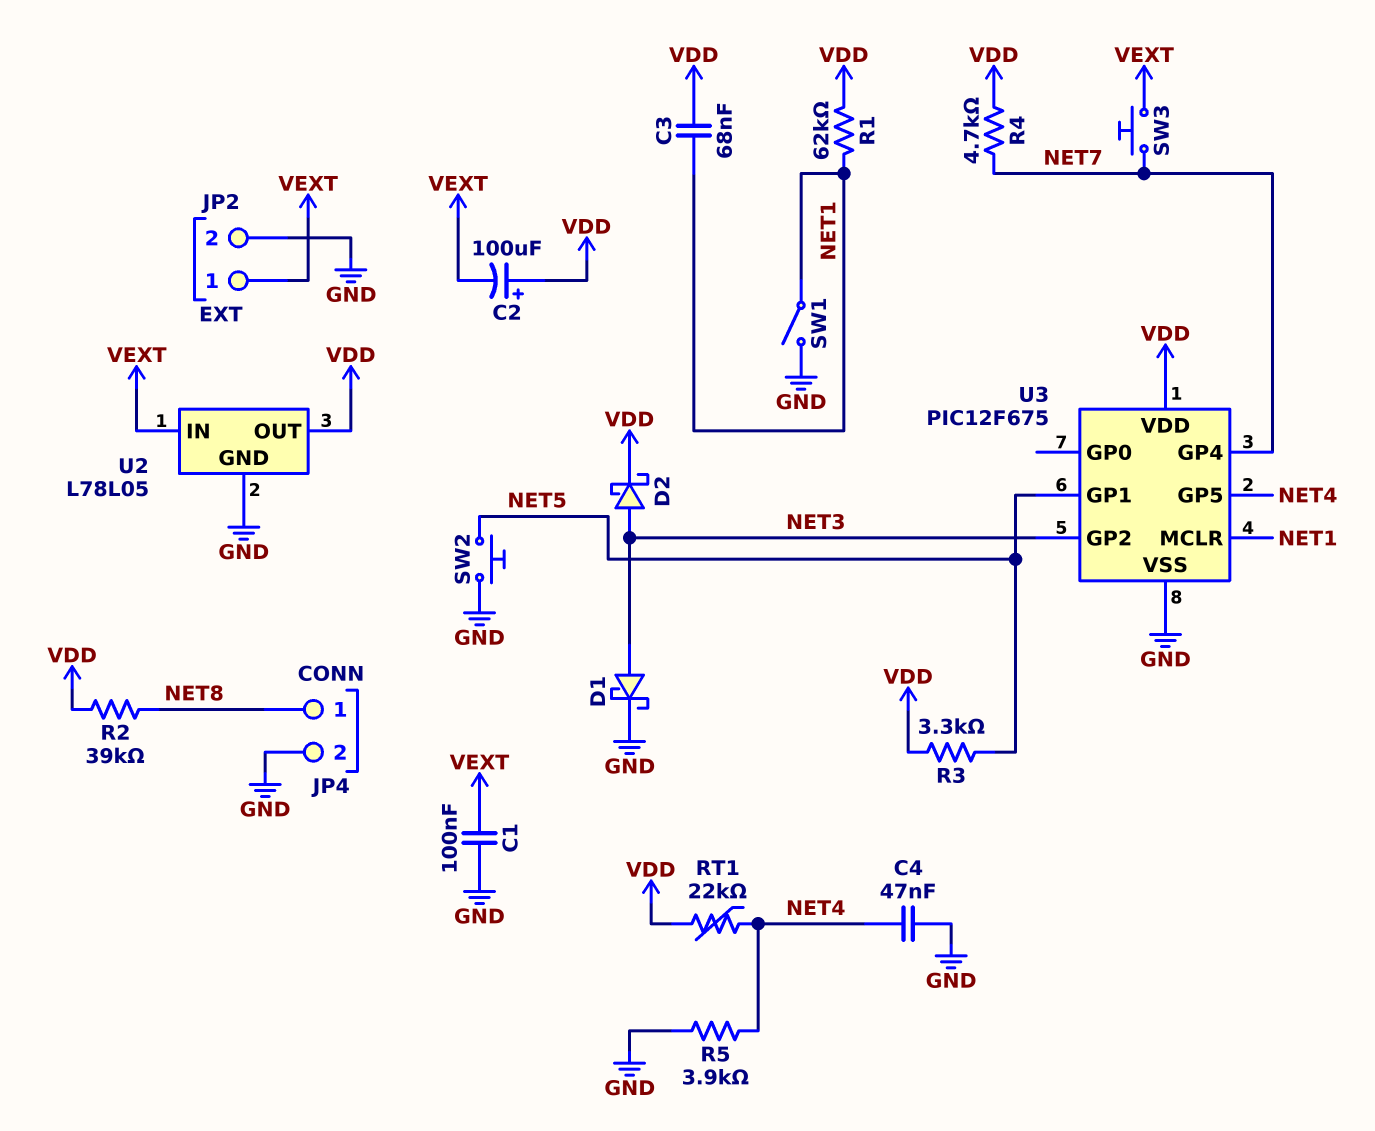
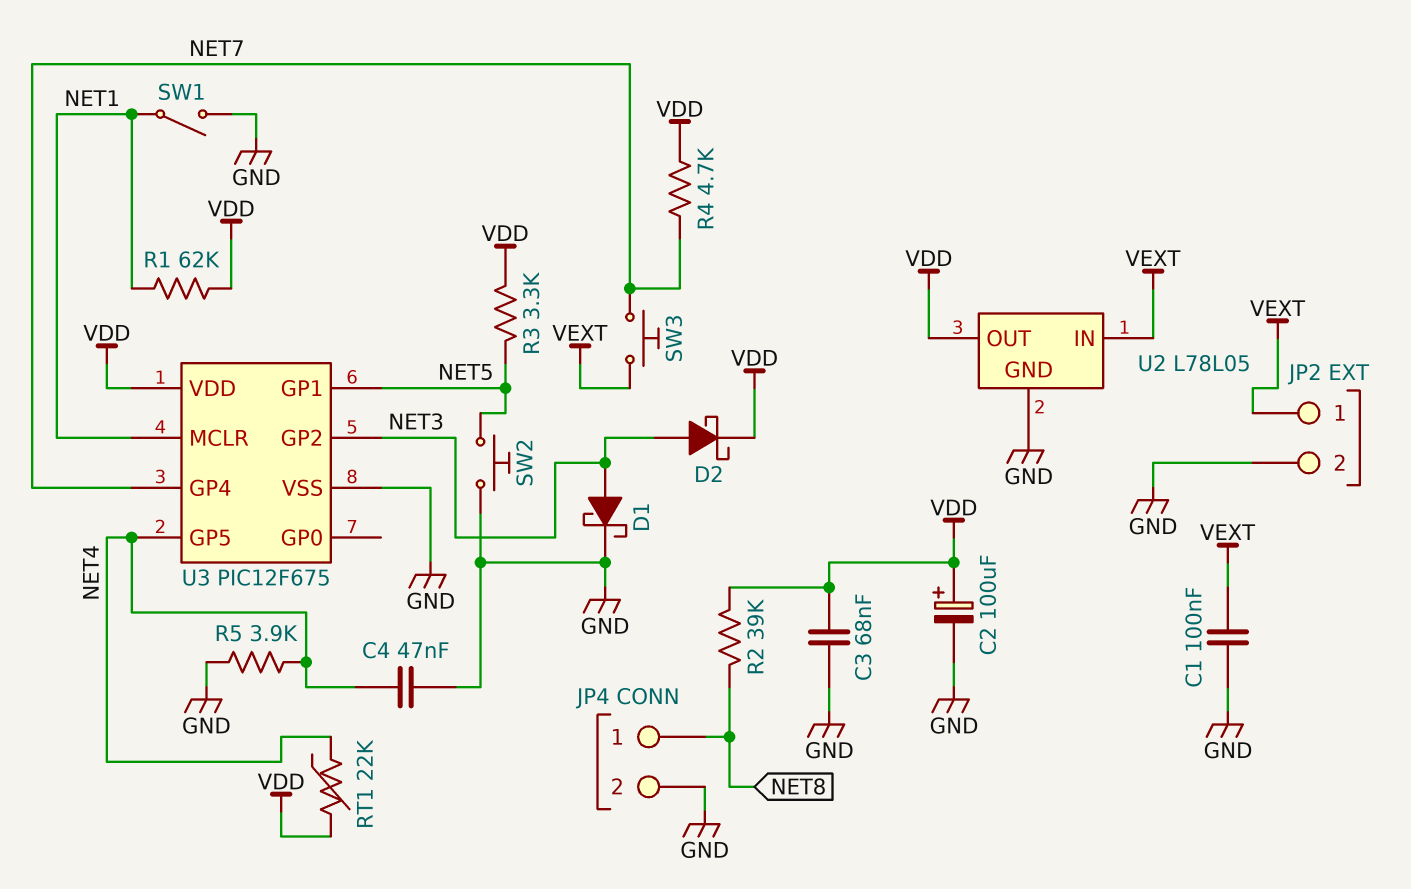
C2: 100uF (plus VDD, minus VEXT) -> 100uF (plus VDD, minus GND)
C3: 68nF (NET1, VDD) -> 68nF (GND, VDD)

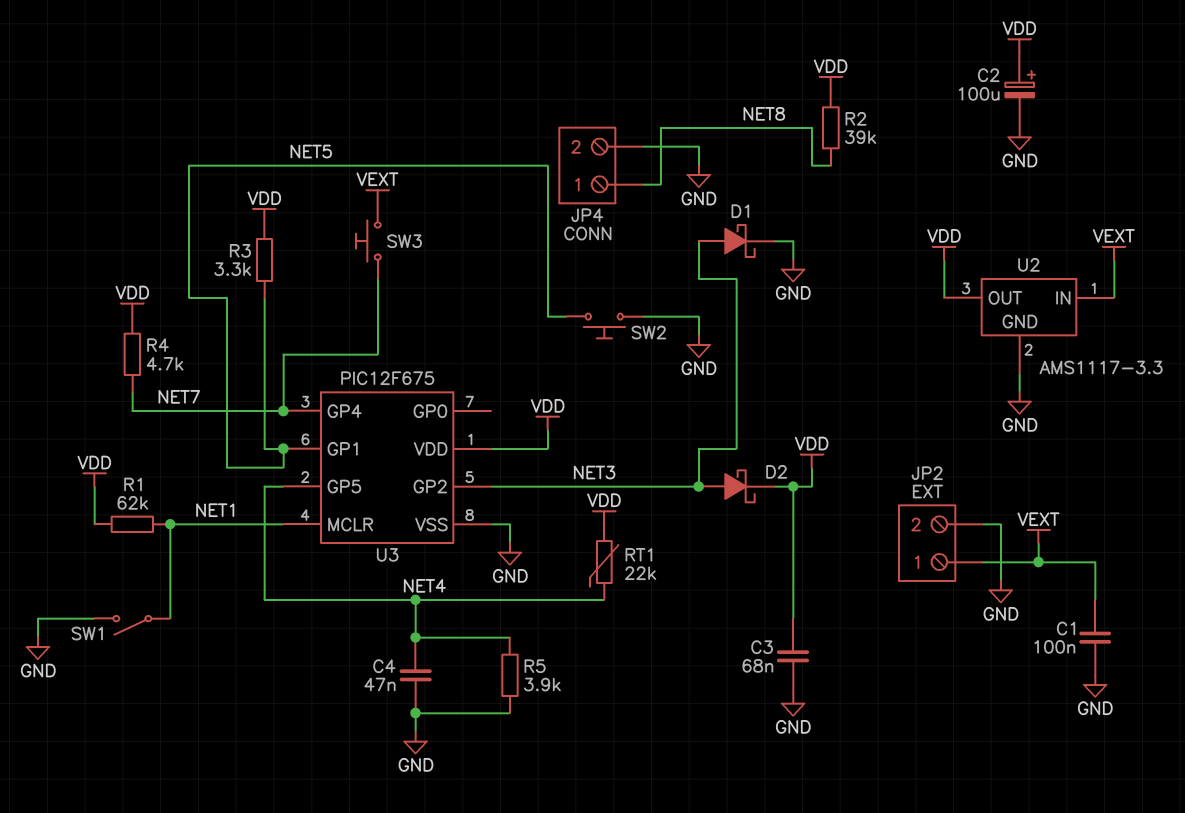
U2: L78L05 -> AMS1117-3.3

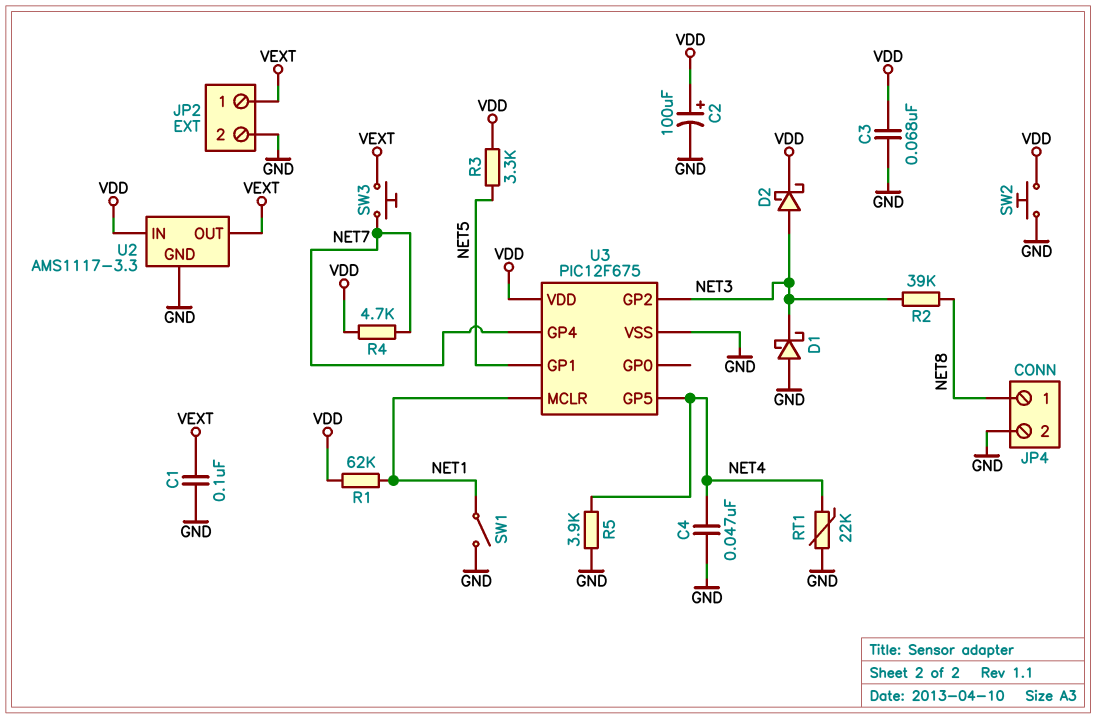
D1: schottky (A NET3, K GND) -> schottky (A GND, K NET3)
R2: 39k (NET8, VDD) -> 39k (NET3, NET8)
RT1: 22k (NET4, VDD) -> 22k (GND, NET4)
SW2: button (GND, NET5) -> button (GND, VDD)
U2 pin IN: VEXT -> VDD
U2 pin OUT: VDD -> VEXT

